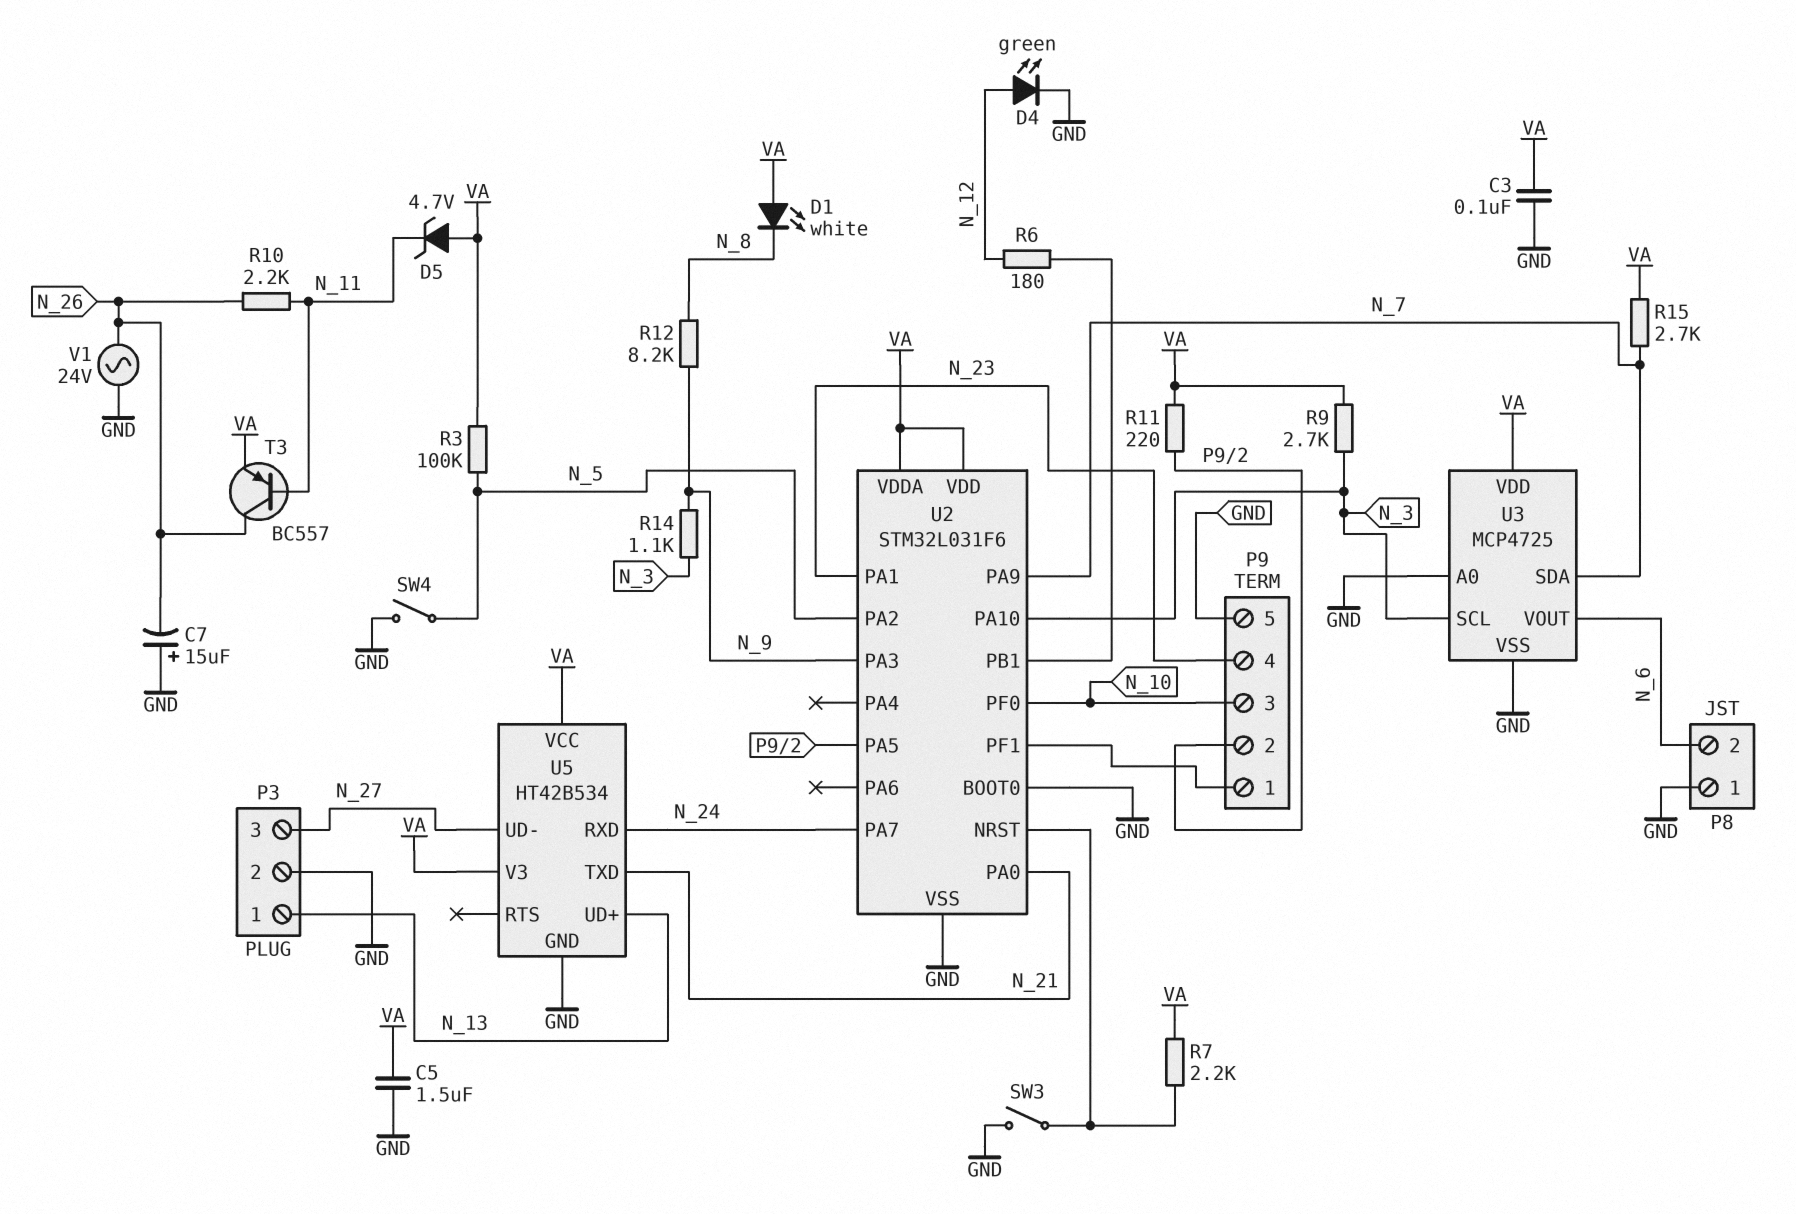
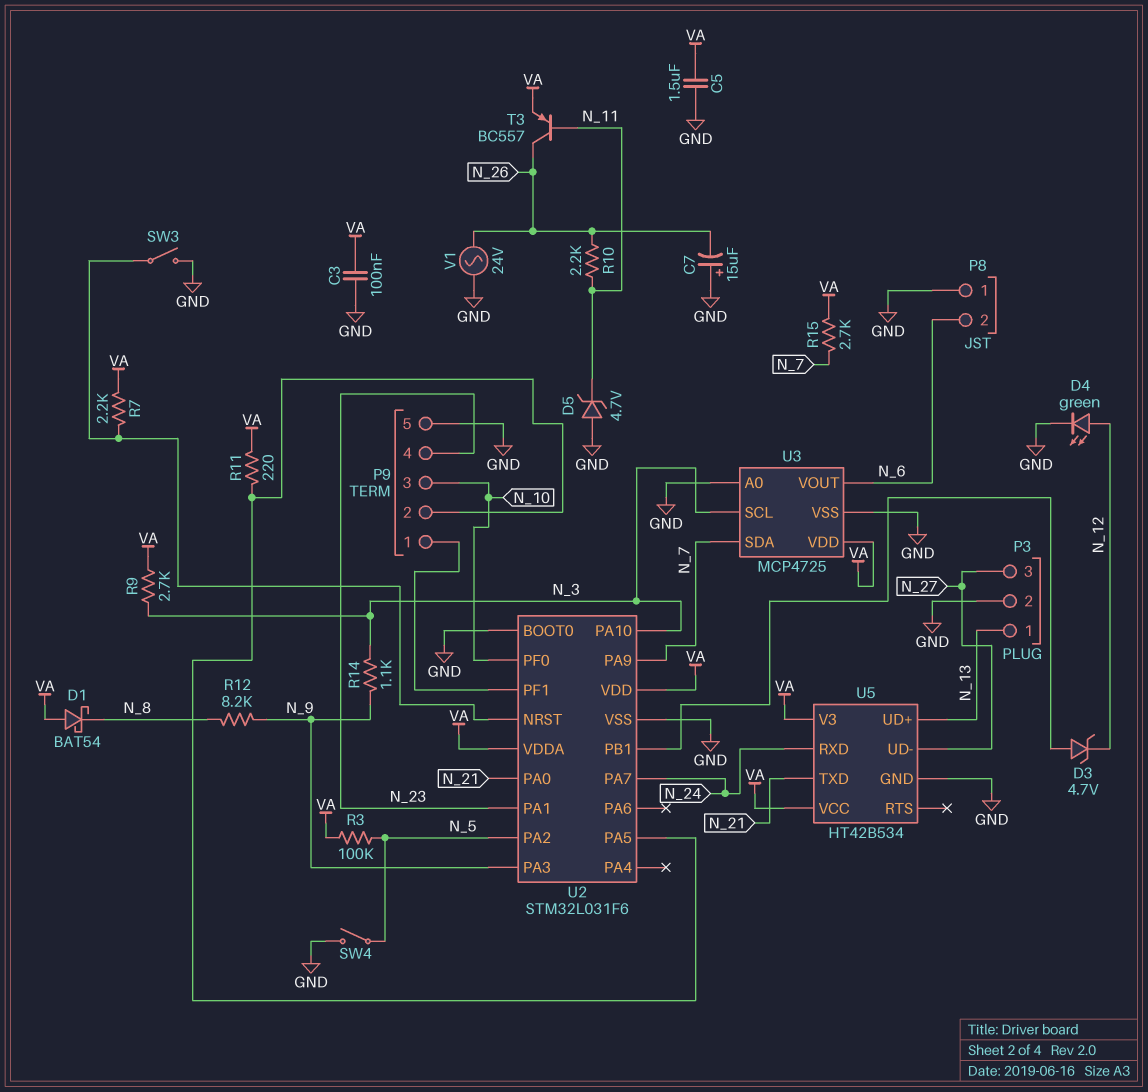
D1: LED white (A VA, K N_8) -> schottky BAT54 (A VA, K N_8)
D3: none -> zener 4.7V (A U2/PB1, K N_12)
D5: zener 4.7V (A VA, K N_11) -> zener 4.7V (A GND, K N_11)
R6: 180 (N_12, U2/PB1) -> none

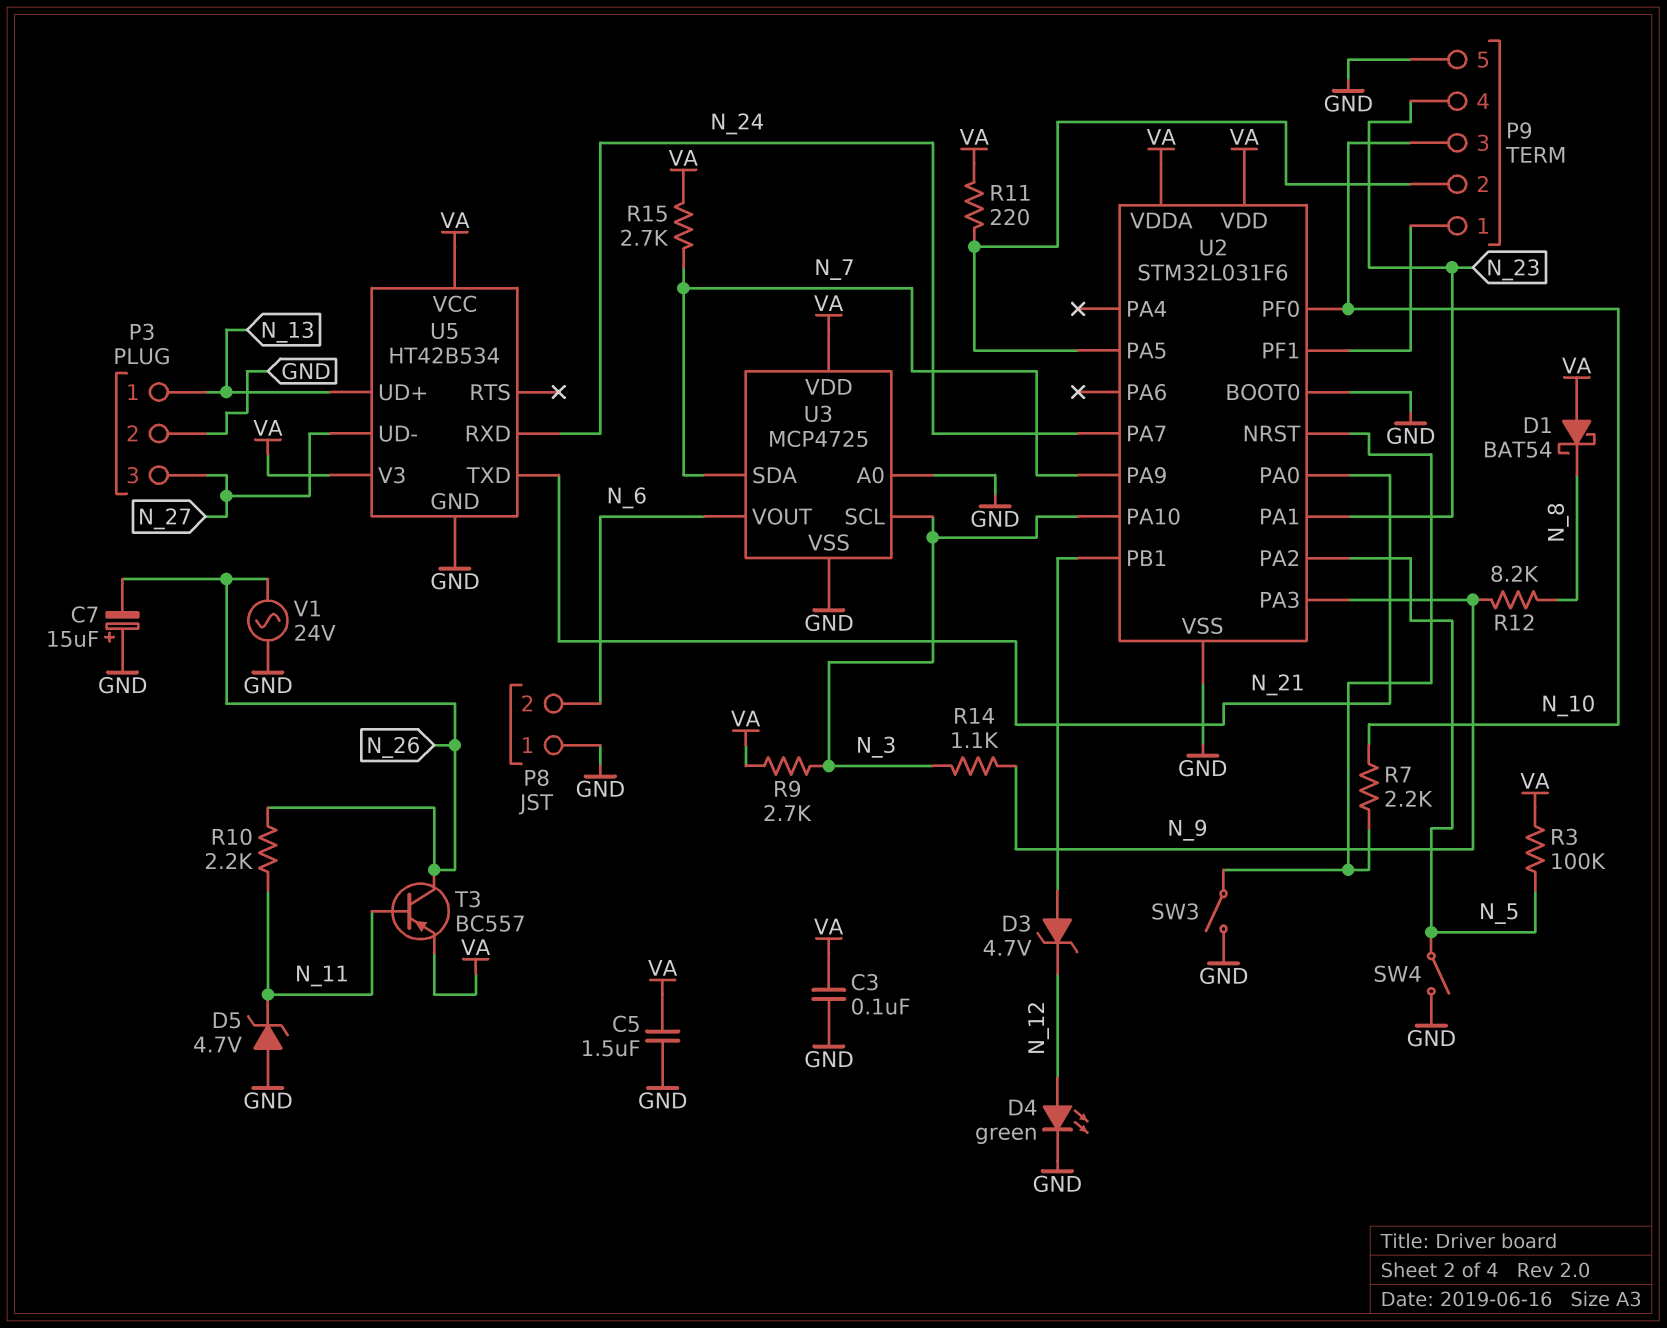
R7: 2.2k (U2/NRST, VA) -> 2.2k (N_10, U2/NRST)

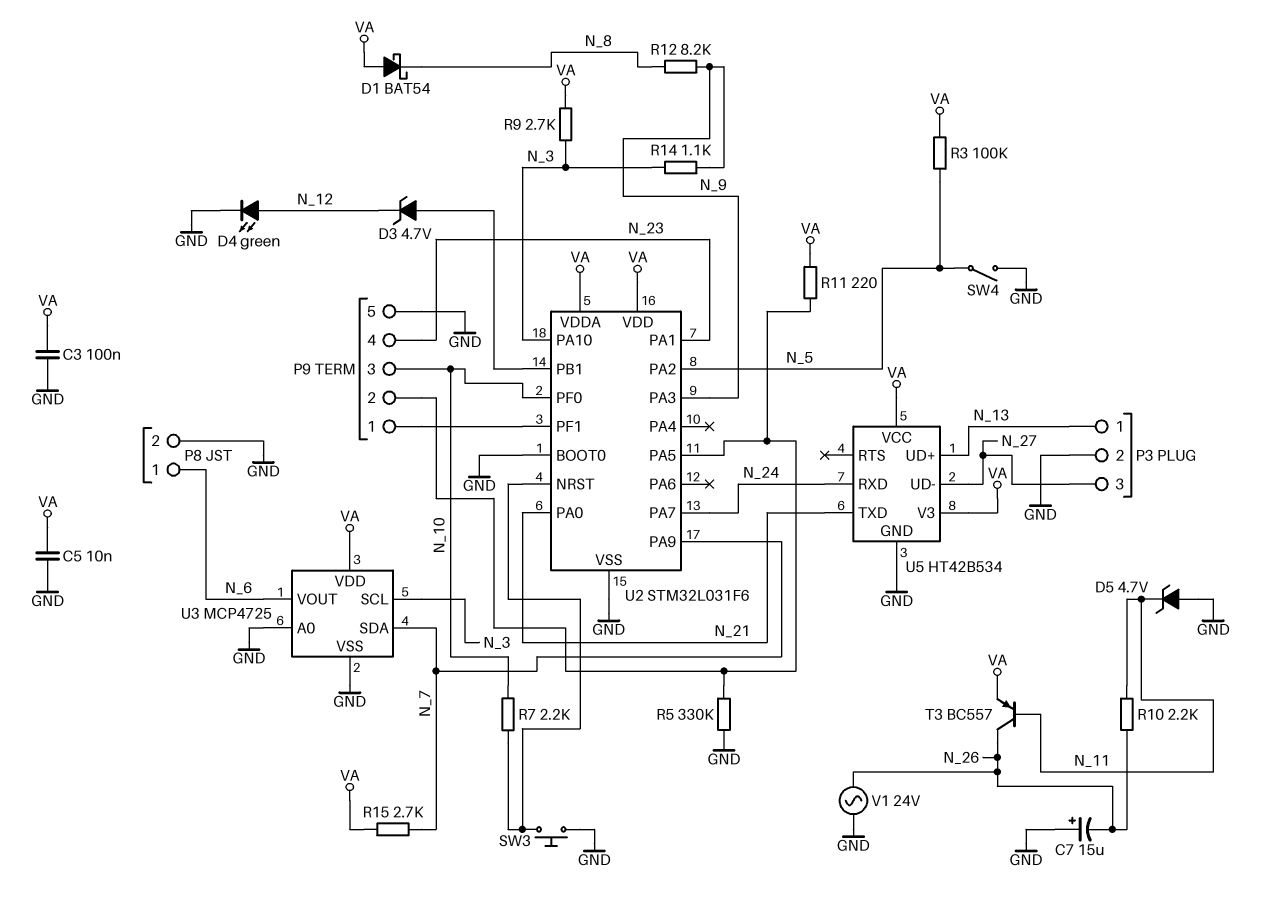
C5: 1.5uF (GND, VA) -> 10nF (GND, VA)
P8 pin 1: GND -> N_6
P8 pin 2: N_6 -> GND
R5: none -> 330k (GND, P9/2)
SW3: switch (GND, U2/NRST) -> button (GND, U2/NRST)

